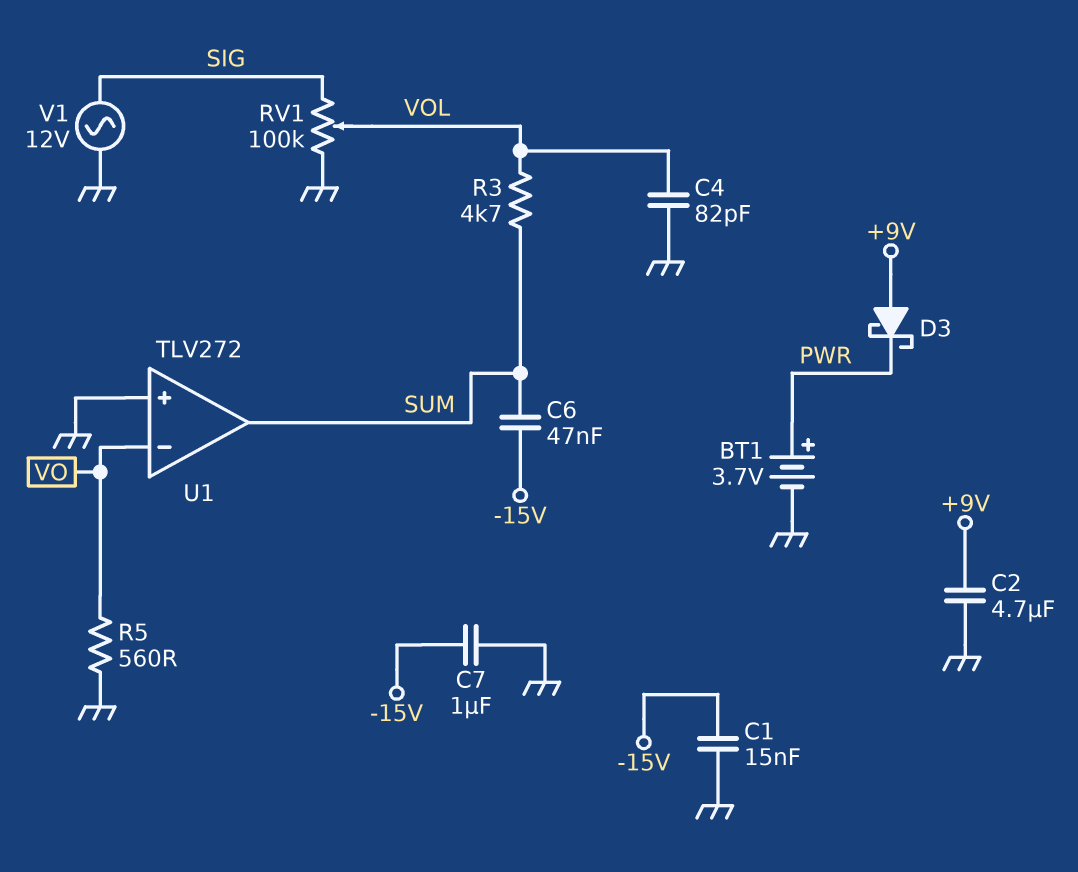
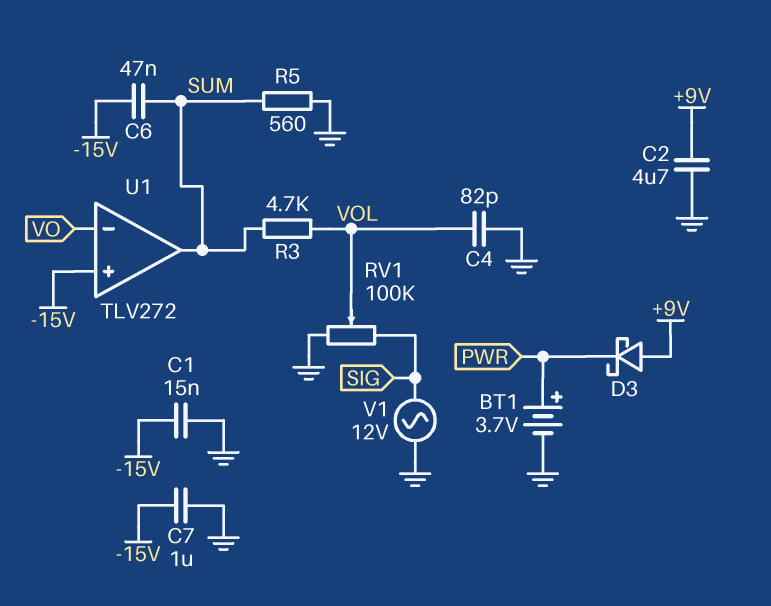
R5: 560 (GND, VO) -> 560 (GND, SUM)
U1 pin in+: GND -> -15V

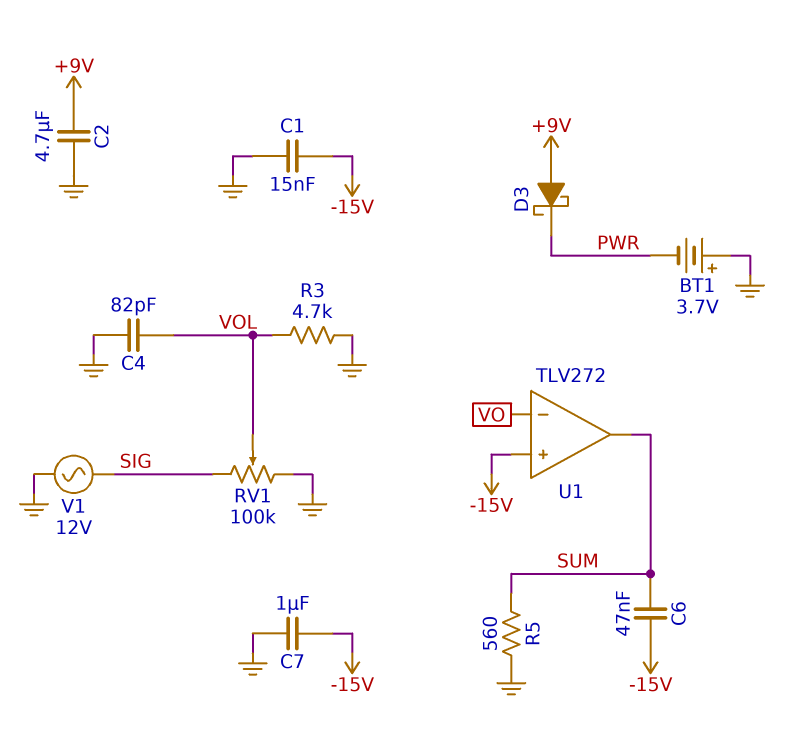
BT1: 3.7V (plus PWR, minus GND) -> 3.7V (plus GND, minus PWR)
R3: 4.7k (SUM, VOL) -> 4.7k (GND, VOL)

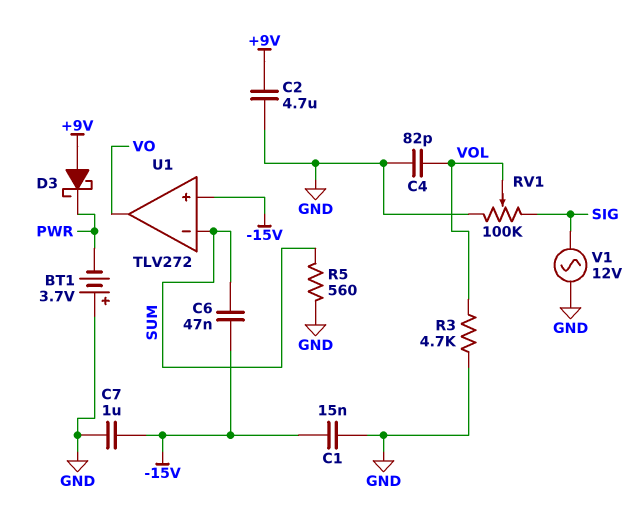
U1 pin in-: VO -> SUM
U1 pin out: SUM -> VO

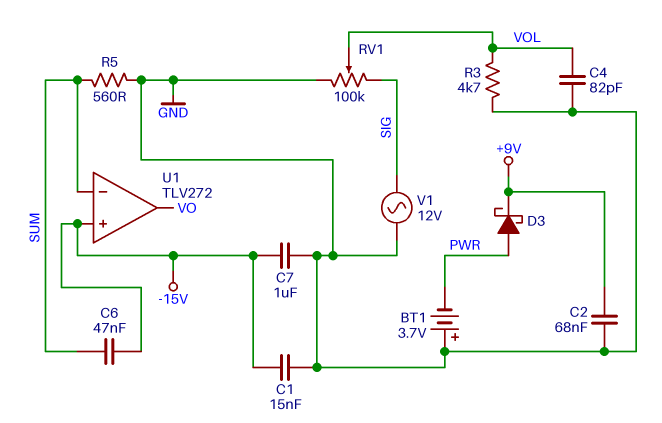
C2: 4.7uF (+9V, GND) -> 68nF (+9V, GND)
D3: schottky (A +9V, K PWR) -> schottky (A PWR, K +9V)

